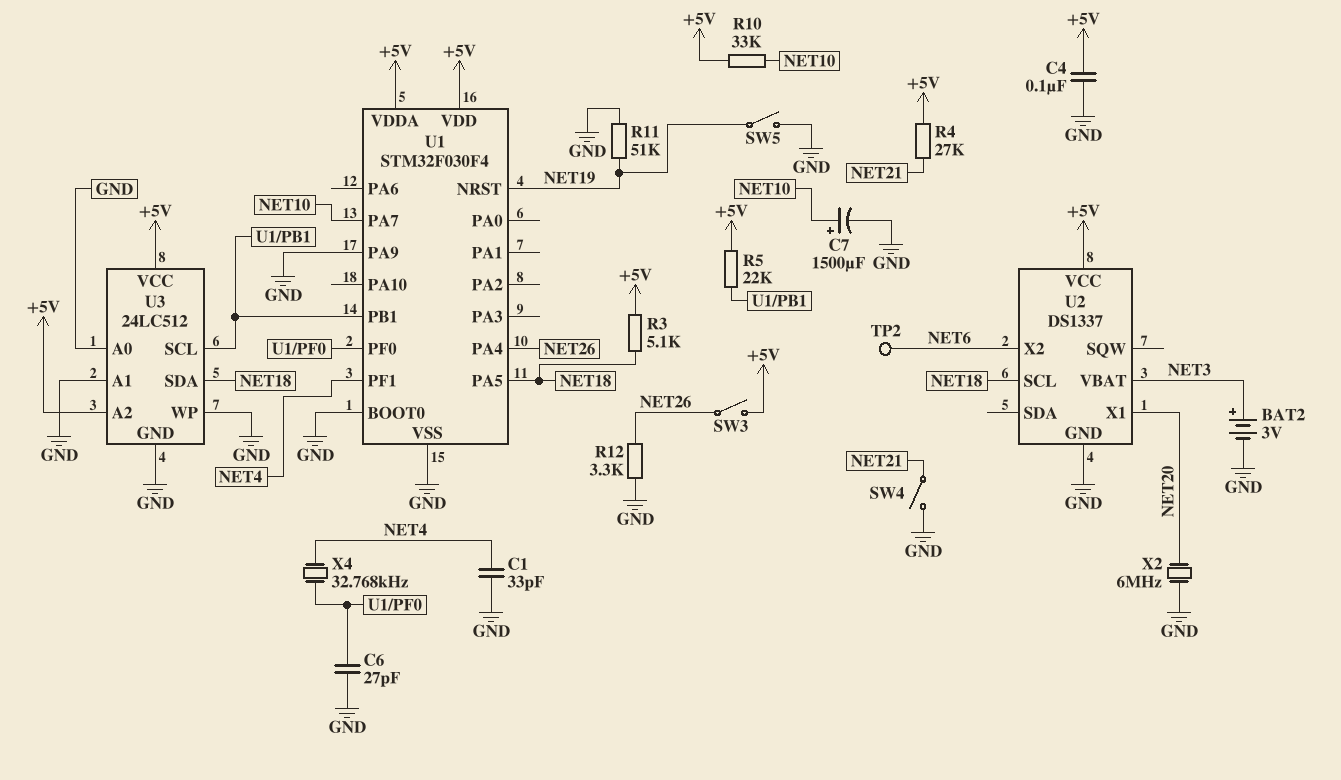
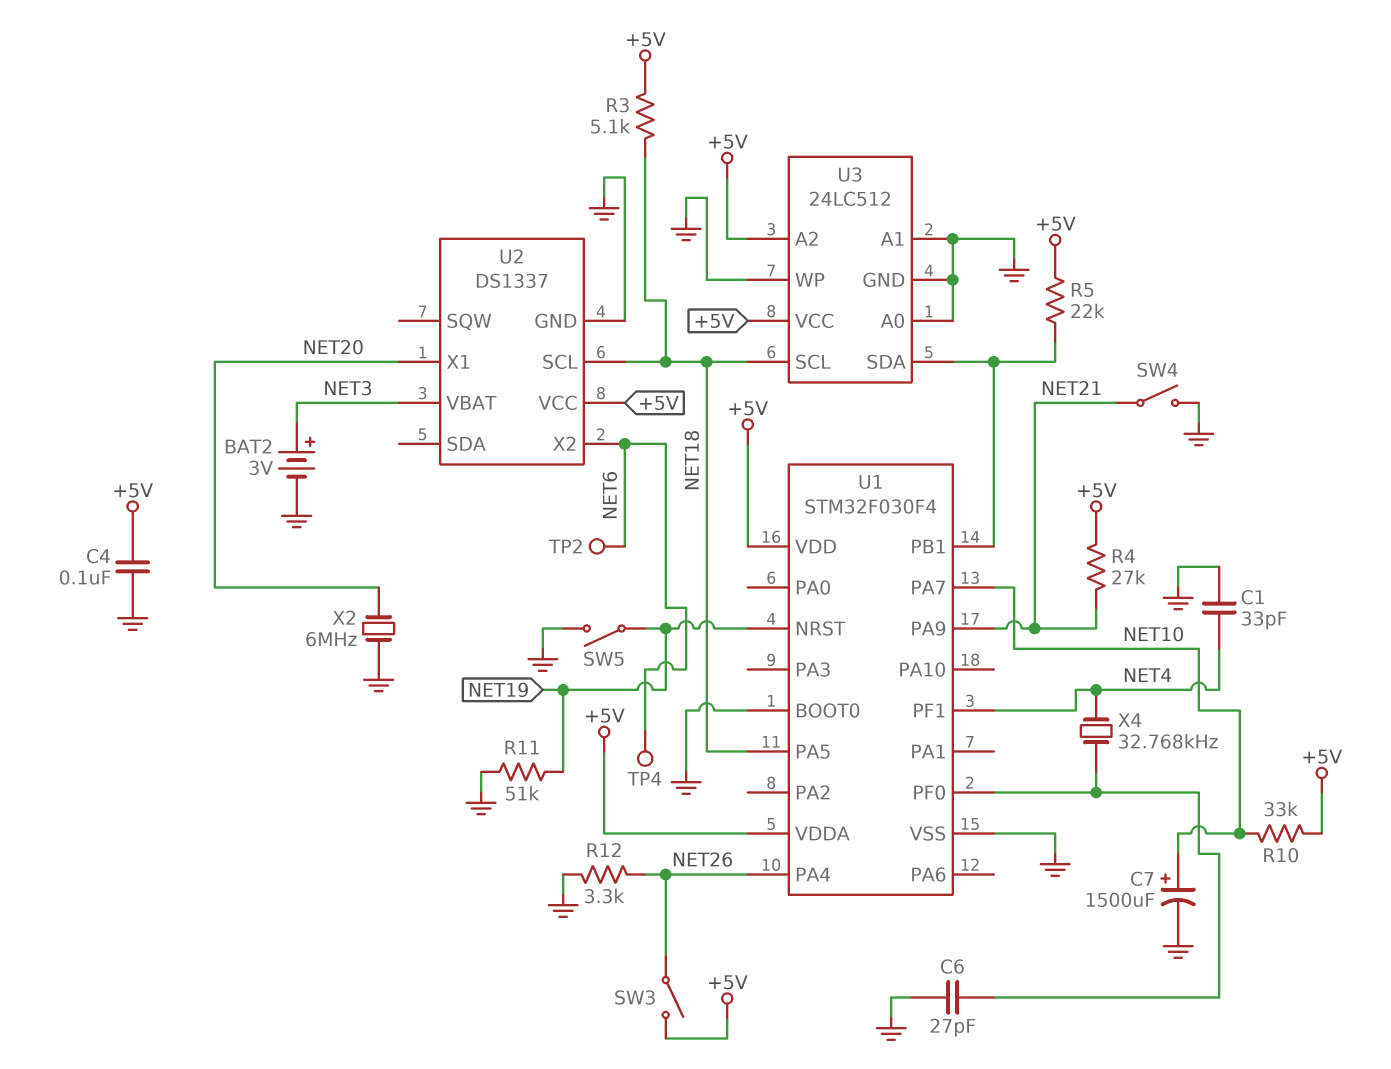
TP4: none -> test point (NET6)
U1 pin PA9: GND -> NET21
U3 pin SCL: U1/PB1 -> NET18
U3 pin SDA: NET18 -> U1/PB1

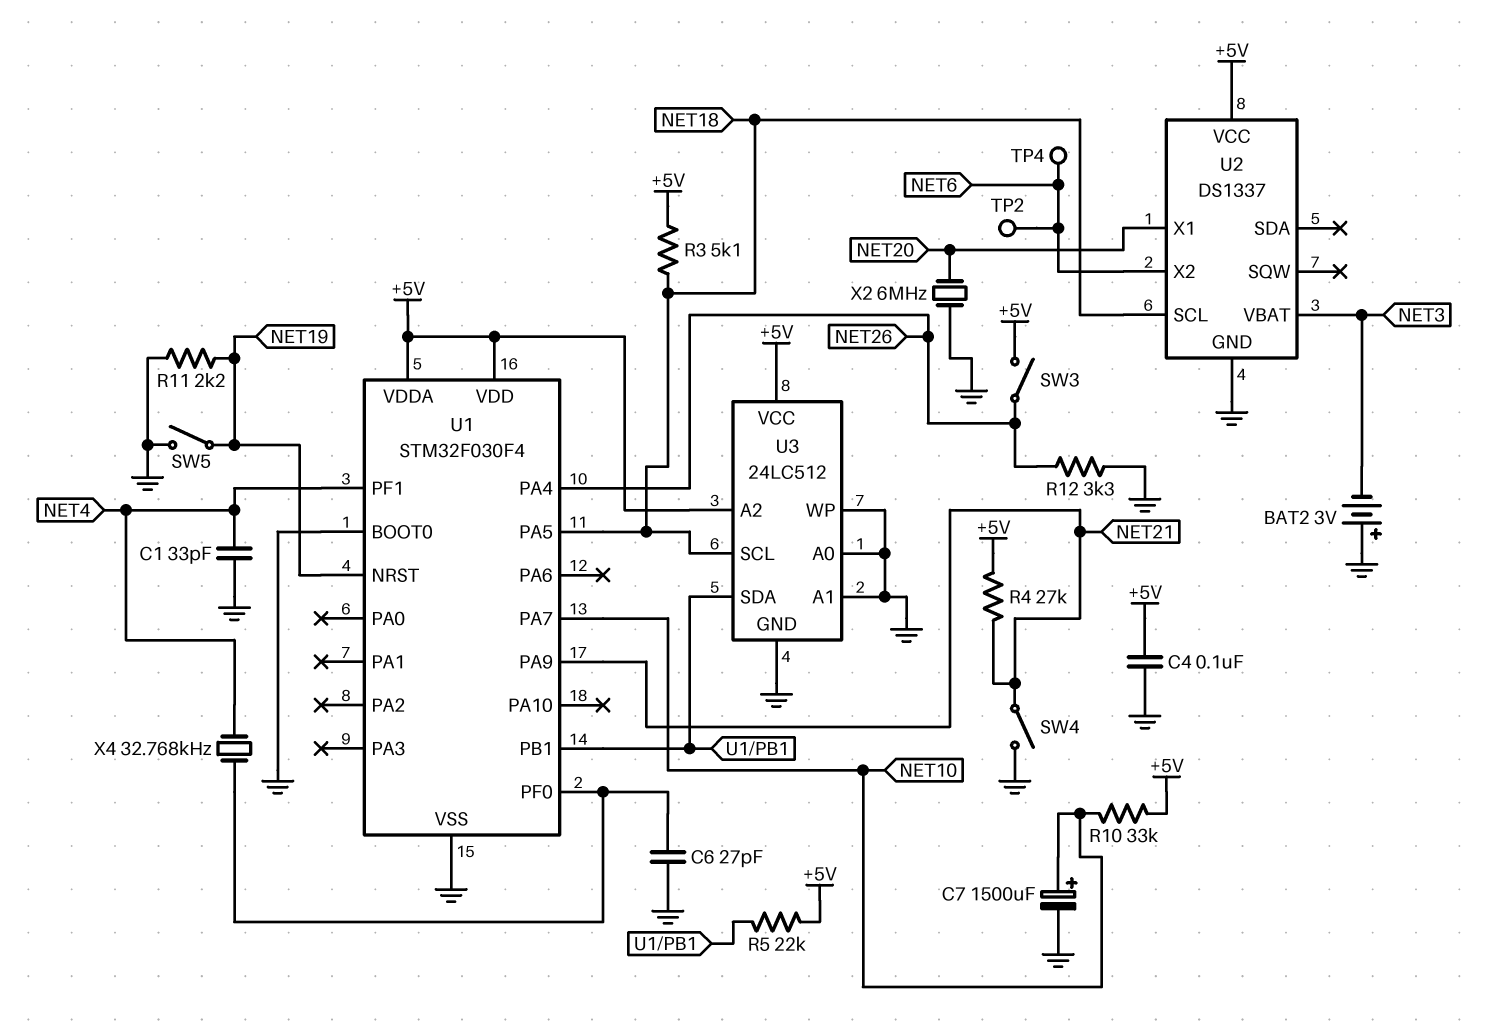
BAT2: 3V (plus NET3, minus GND) -> 3V (plus GND, minus NET3)
R11: 51k (GND, NET19) -> 2.2k (GND, NET19)

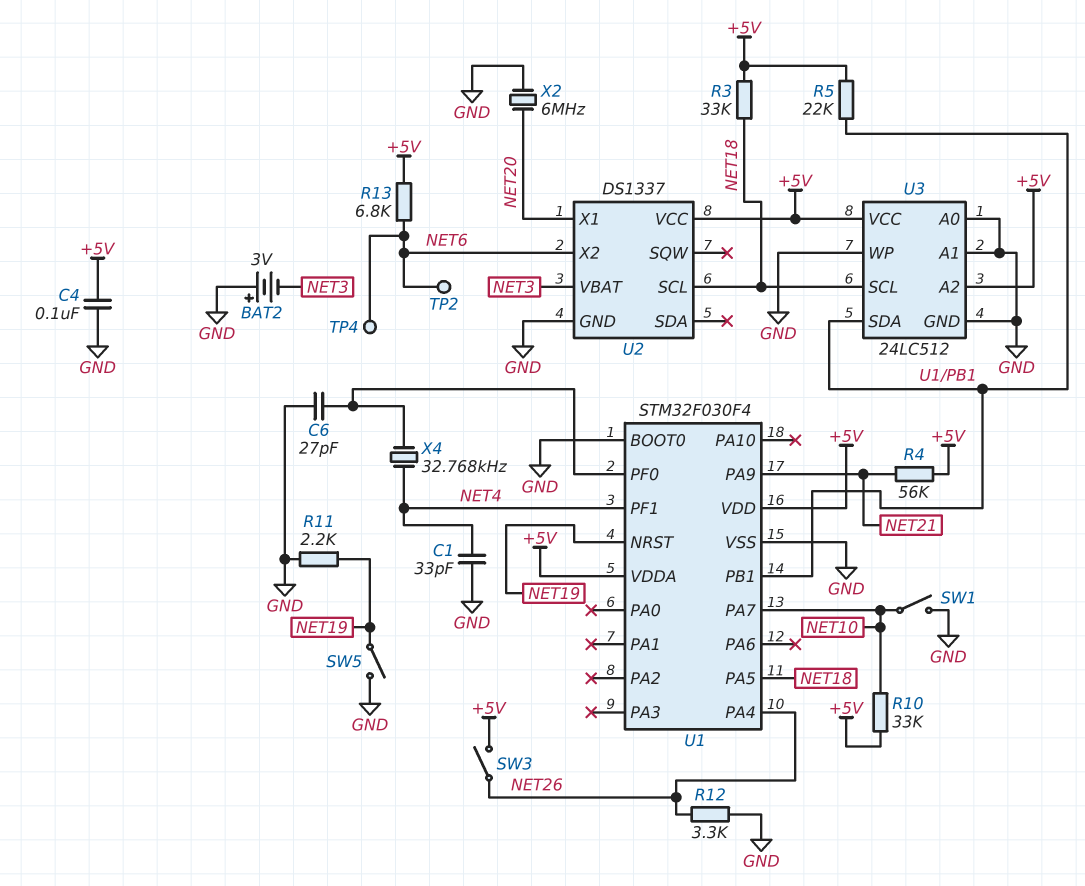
C7: 1500uF (plus NET10, minus GND) -> none
R3: 5.1k (+5V, NET18) -> 33k (+5V, NET18)
R4: 27k (+5V, NET21) -> 56k (+5V, NET21)
R13: none -> 6.8k (+5V, NET6)
SW1: none -> switch (GND, NET10)
SW4: switch (GND, NET21) -> none

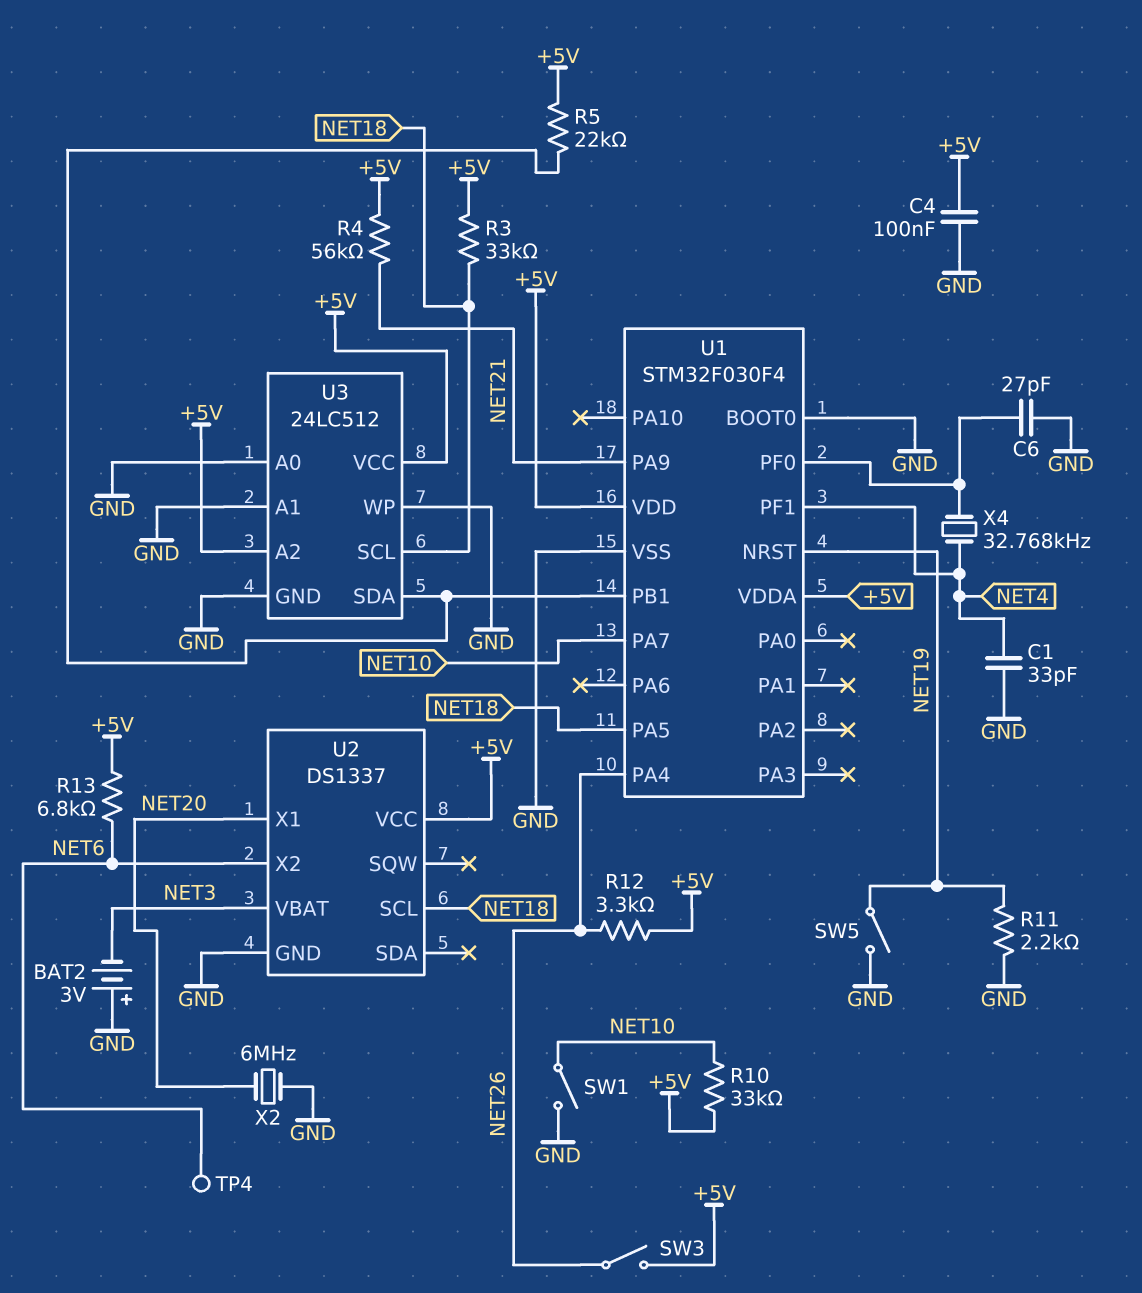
R12: 3.3k (GND, NET26) -> 3.3k (+5V, NET26)
TP2: test point (NET6) -> none

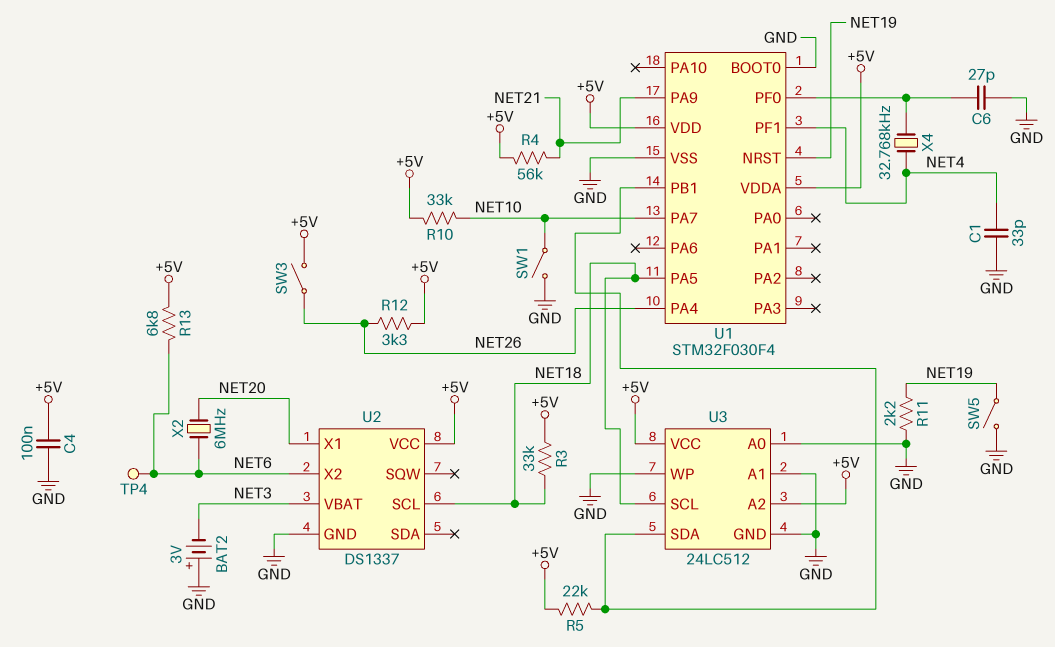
X2: 6MHz (GND, NET20) -> 6MHz (NET6, NET20)

